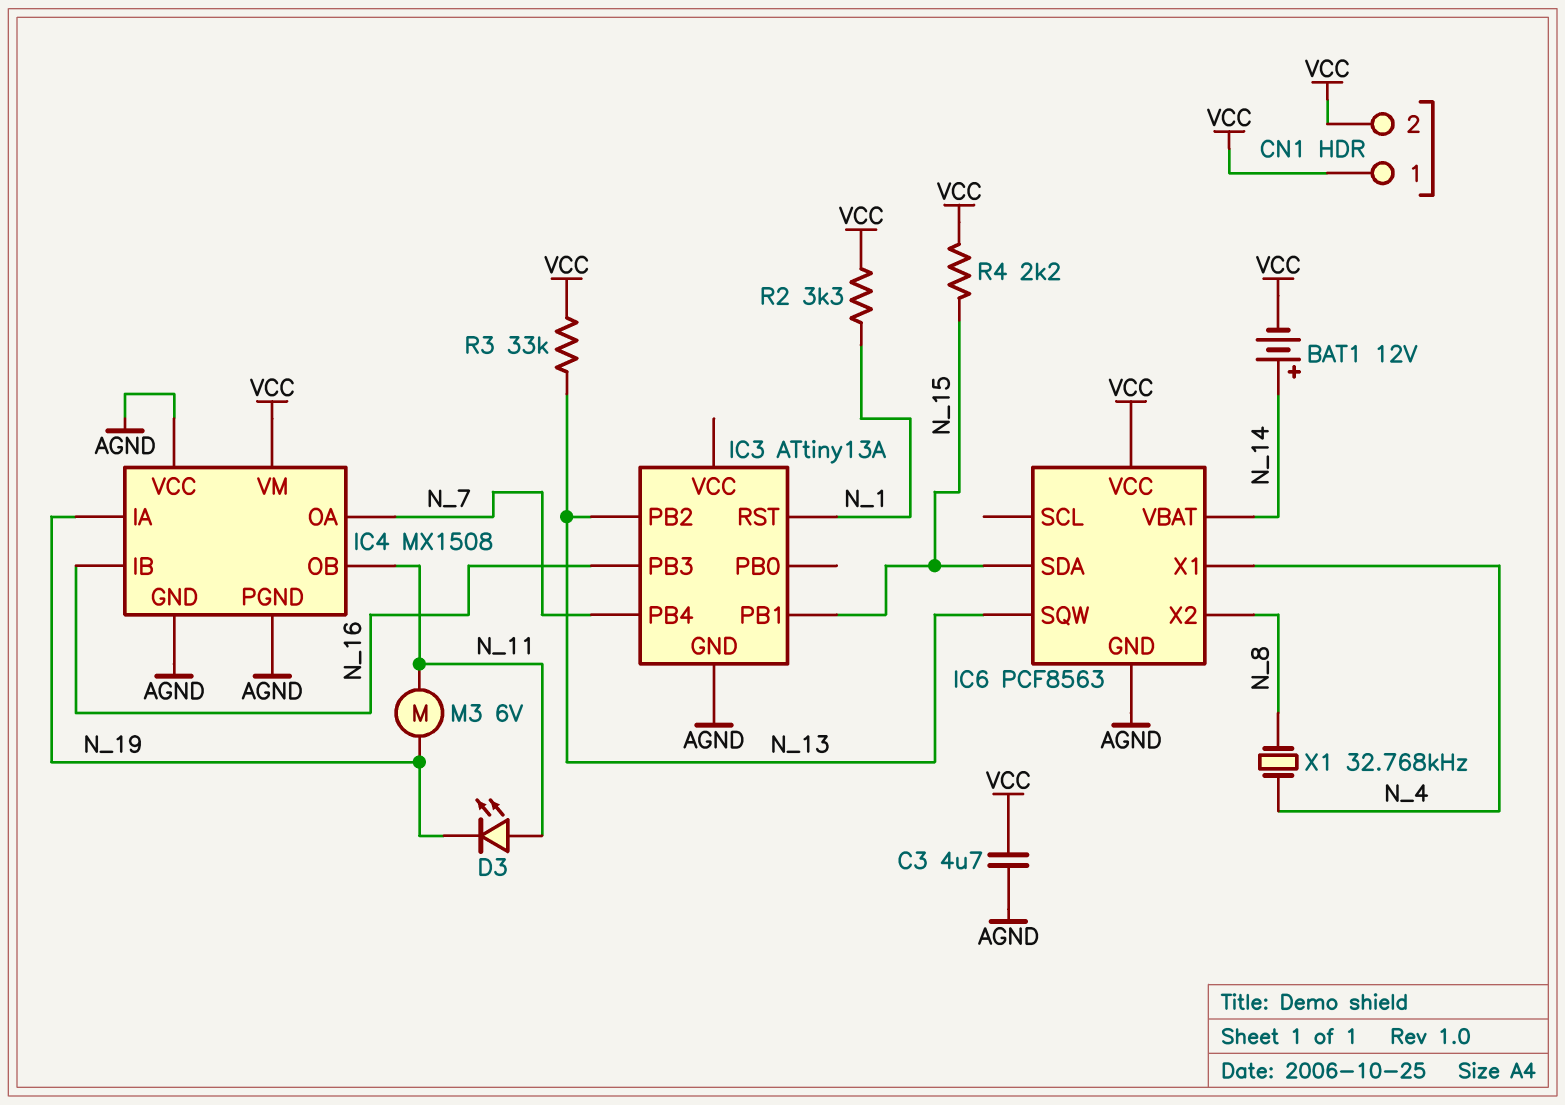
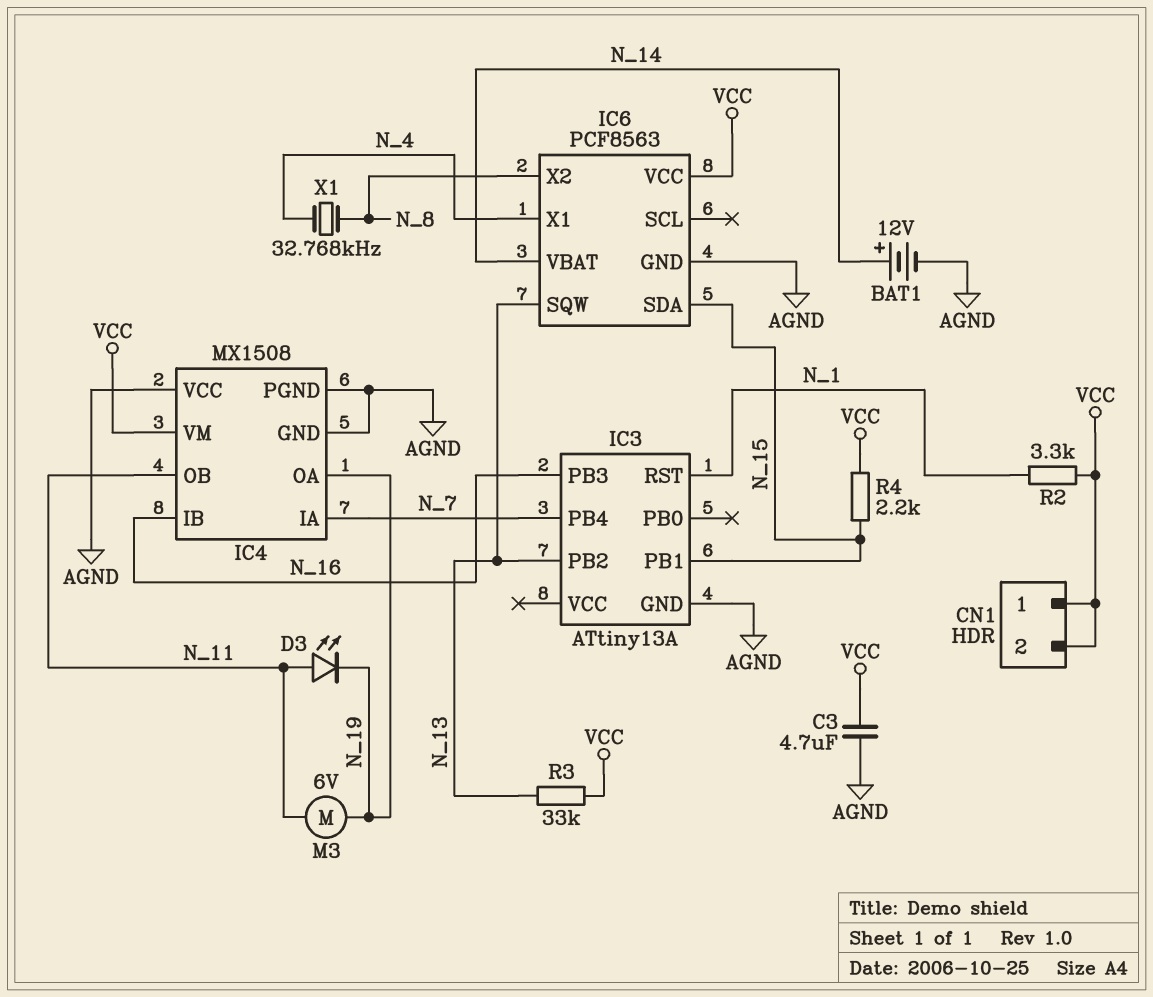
BAT1: 12V (plus N_14, minus VCC) -> 12V (plus N_14, minus AGND)
IC4 pin IA: N_19 -> N_7
IC4 pin OA: N_7 -> N_19

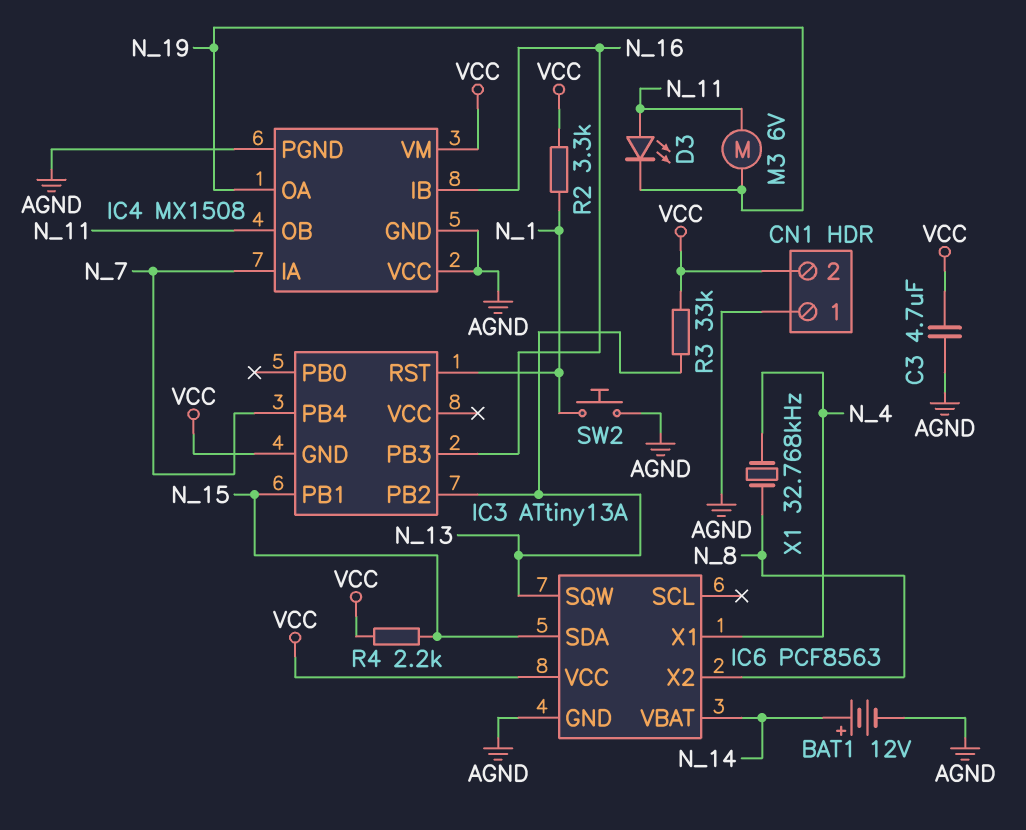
CN1 pin 1: VCC -> AGND
IC3 pin GND: AGND -> VCC
SW2: none -> button (AGND, N_1)

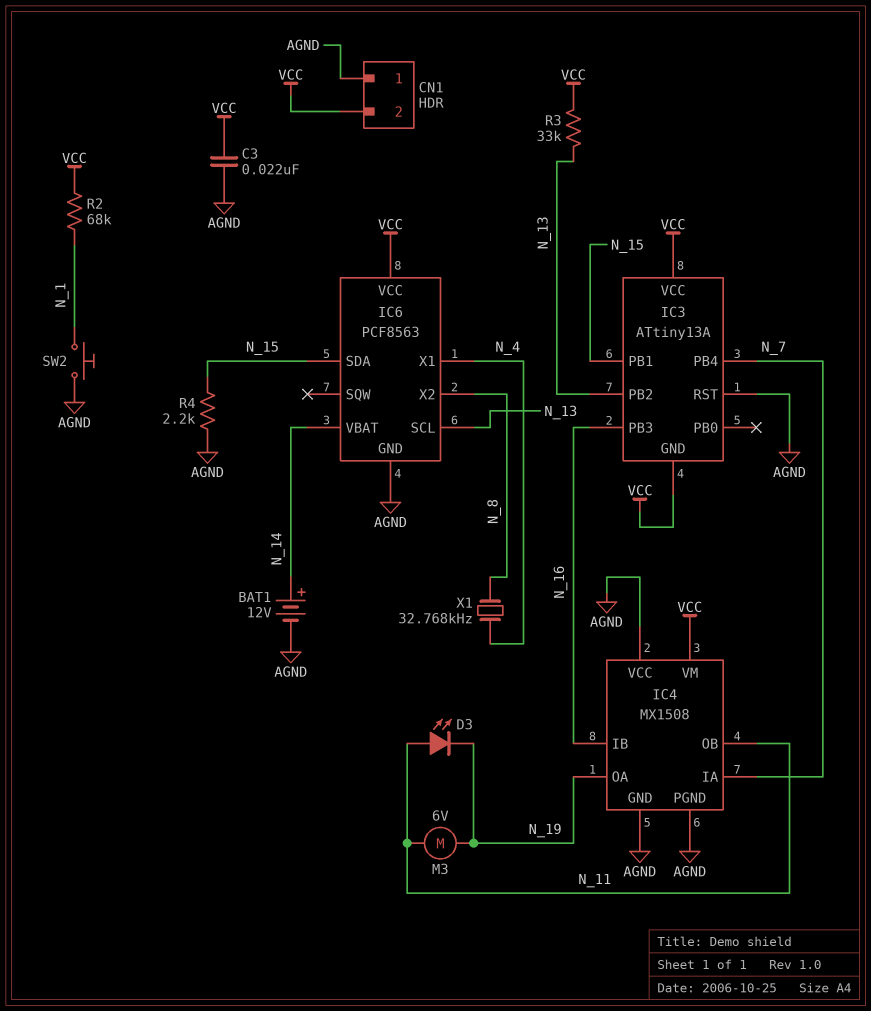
C3: 4.7uF (AGND, VCC) -> 22nF (AGND, VCC)
IC3 pin RST: N_1 -> AGND
IC3 pin VCC: none -> VCC
IC6 pin SCL: none -> N_13
IC6 pin SQW: N_13 -> none
R2: 3.3k (N_1, VCC) -> 68k (N_1, VCC)
R4: 2.2k (N_15, VCC) -> 2.2k (AGND, N_15)

